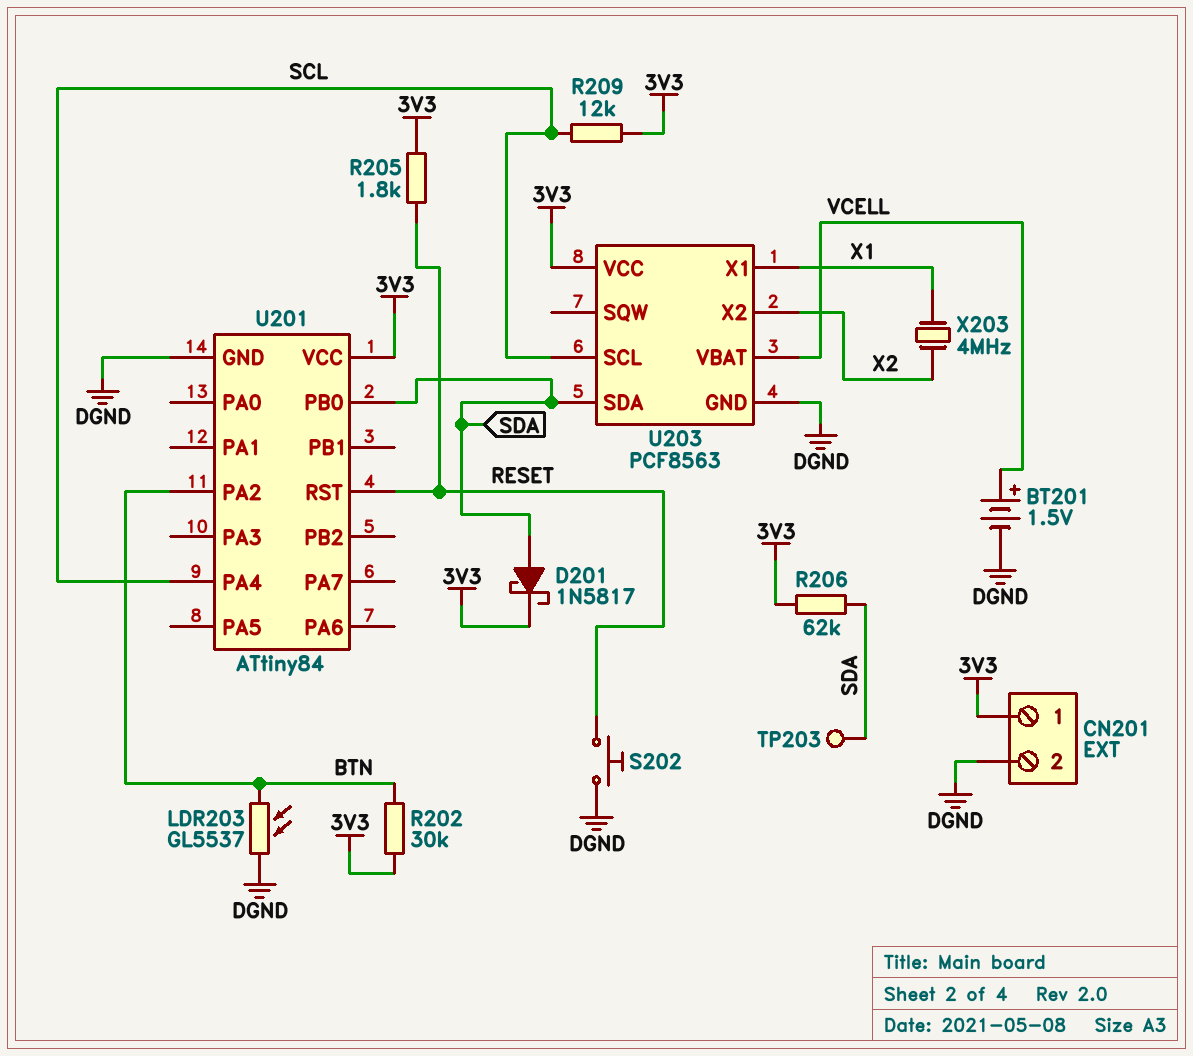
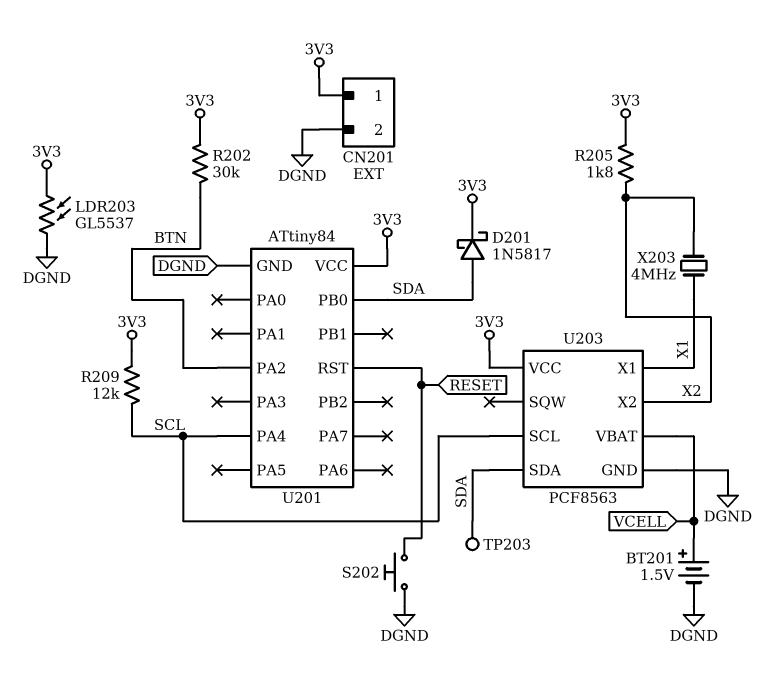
LDR203: GL5537 (BTN, DGND) -> GL5537 (3V3, DGND)
R205: 1.8k (3V3, RESET) -> 1.8k (3V3, X2)
R206: 62k (3V3, SDA) -> none

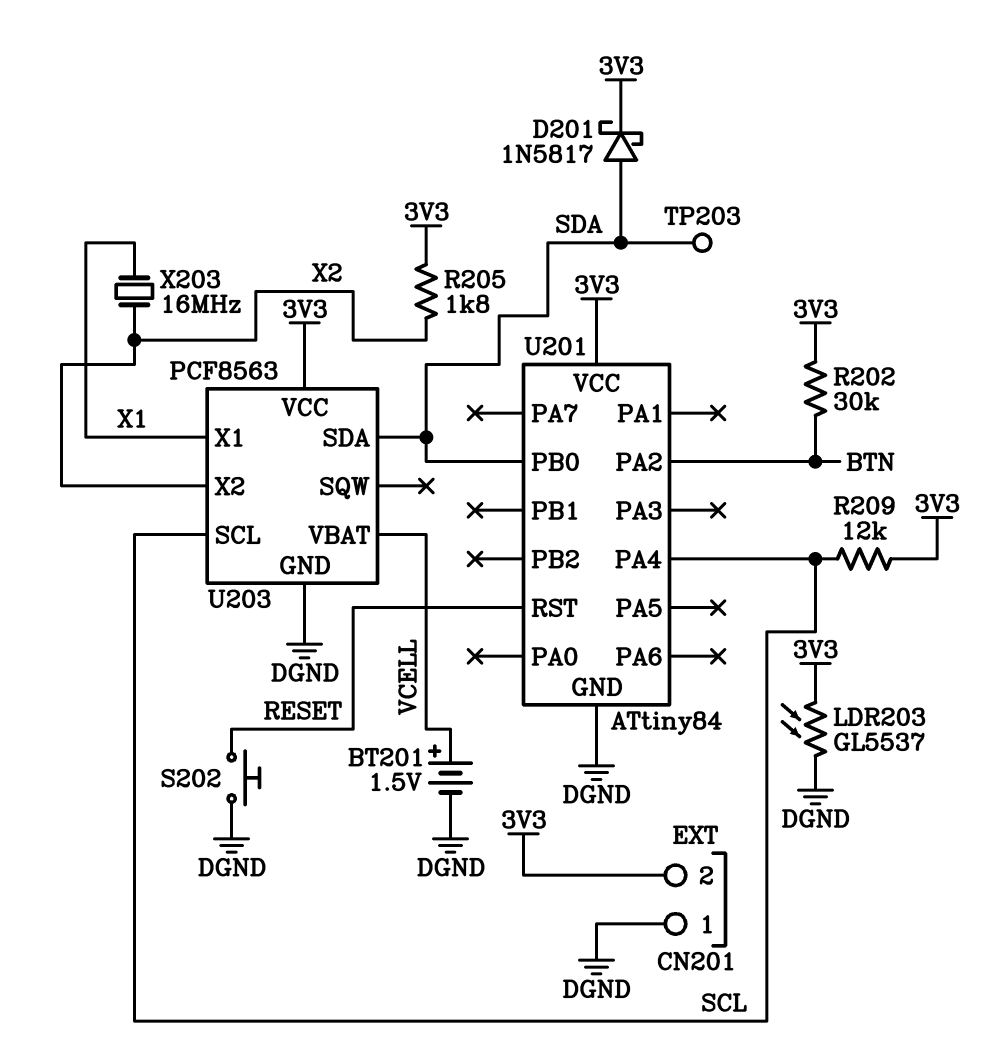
CN201 pin 1: 3V3 -> DGND
CN201 pin 2: DGND -> 3V3
X203: 4MHz (X1, X2) -> 16MHz (X1, X2)

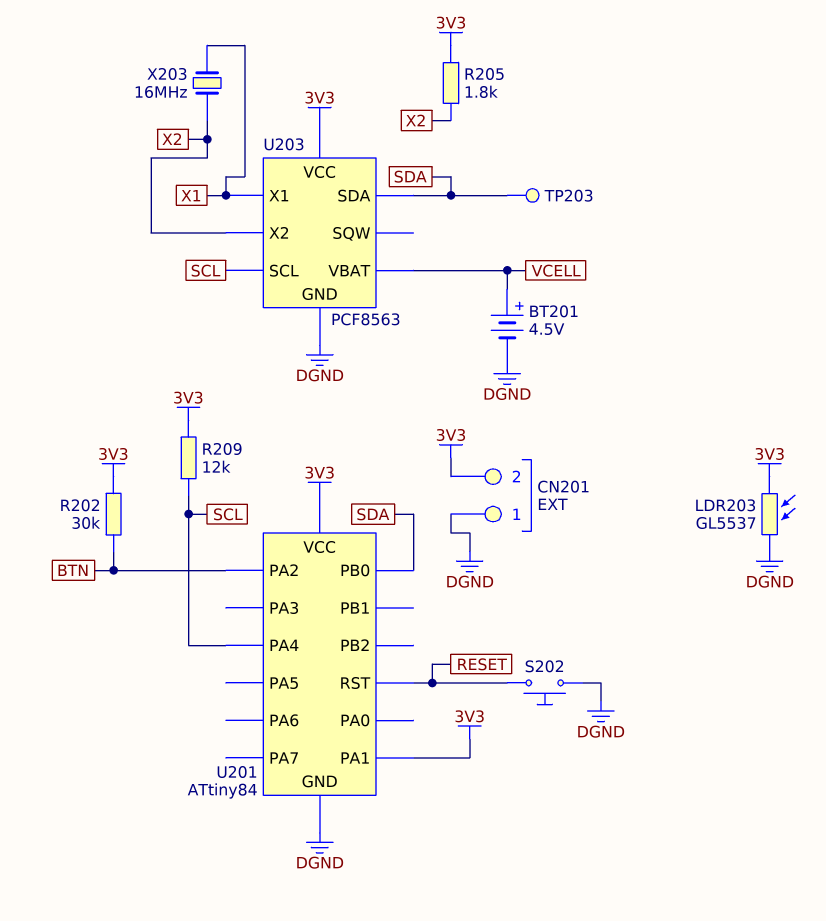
BT201: 1.5V (plus VCELL, minus DGND) -> 4.5V (plus VCELL, minus DGND)
D201: schottky 1N5817 (A SDA, K 3V3) -> none
U201 pin PA1: none -> 3V3

